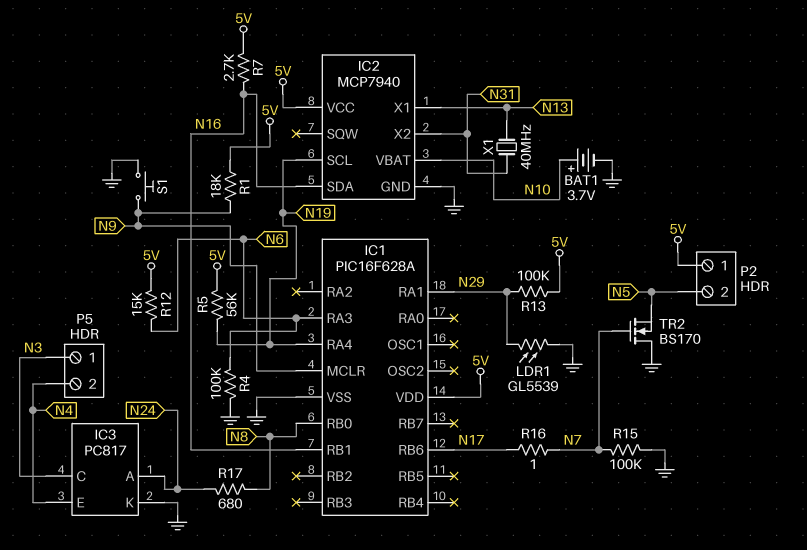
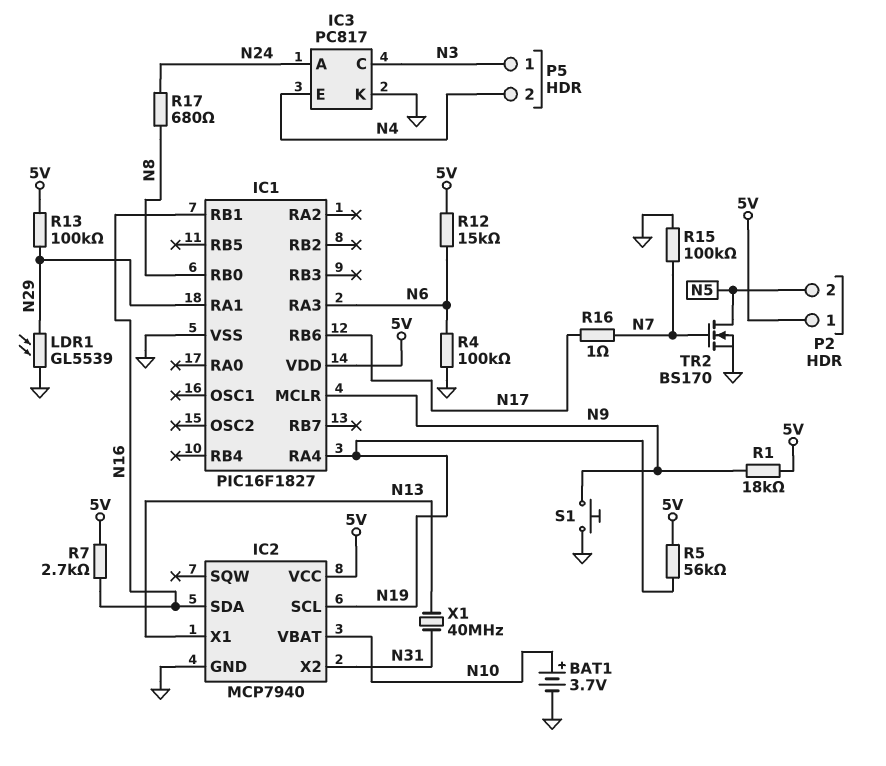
IC1: PIC16F628A -> PIC16F1827
TR2: NMOS BS170 (G N7, D GND, S N5) -> NMOS BS170 (G N7, D N5, S GND)

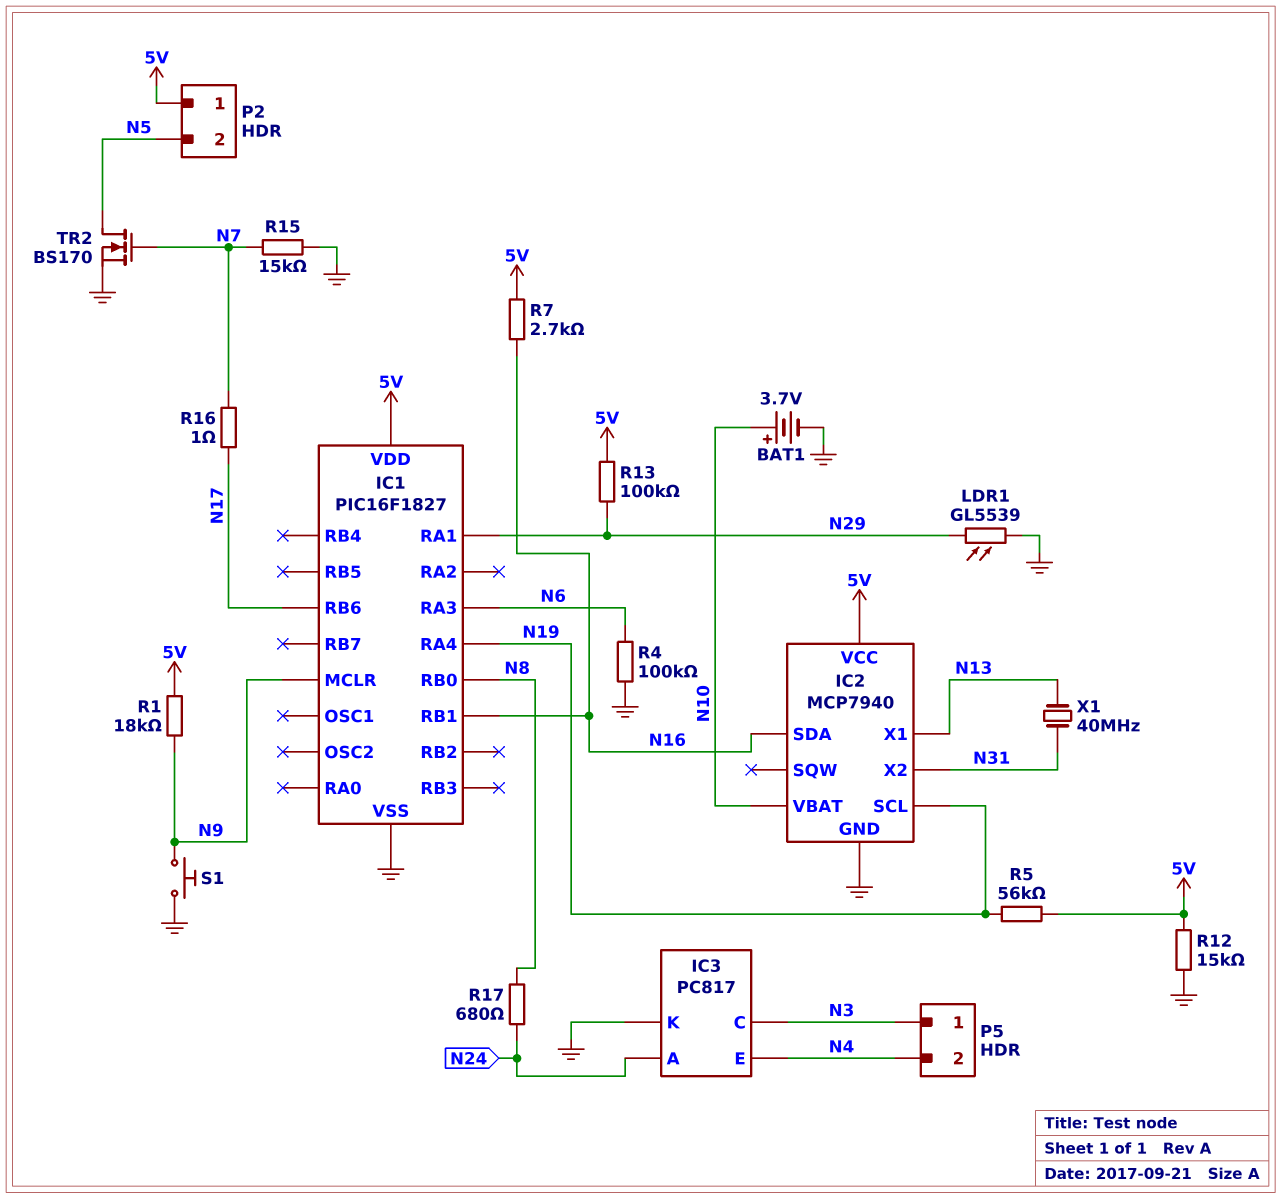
R12: 15k (5V, N6) -> 15k (5V, GND)
R15: 100k (GND, N7) -> 15k (GND, N7)

